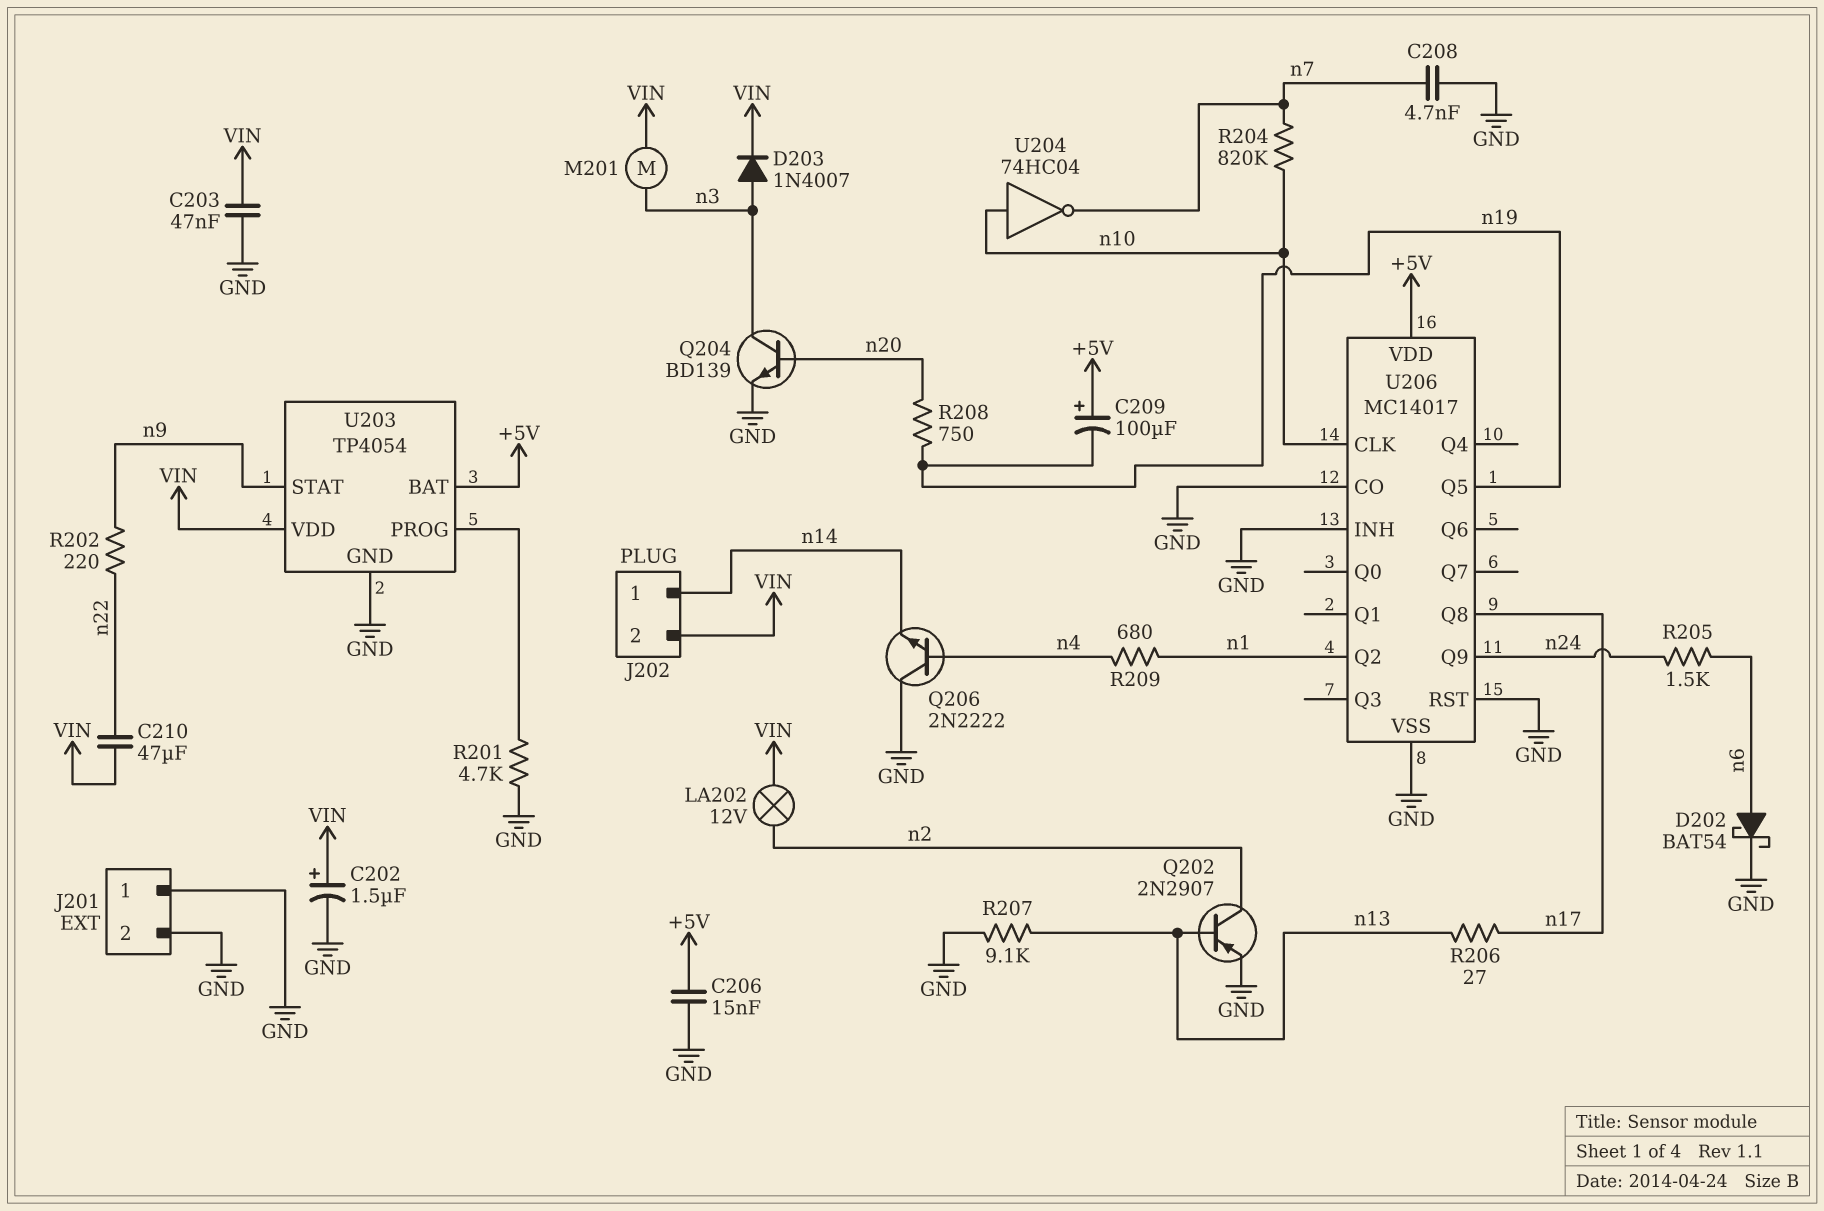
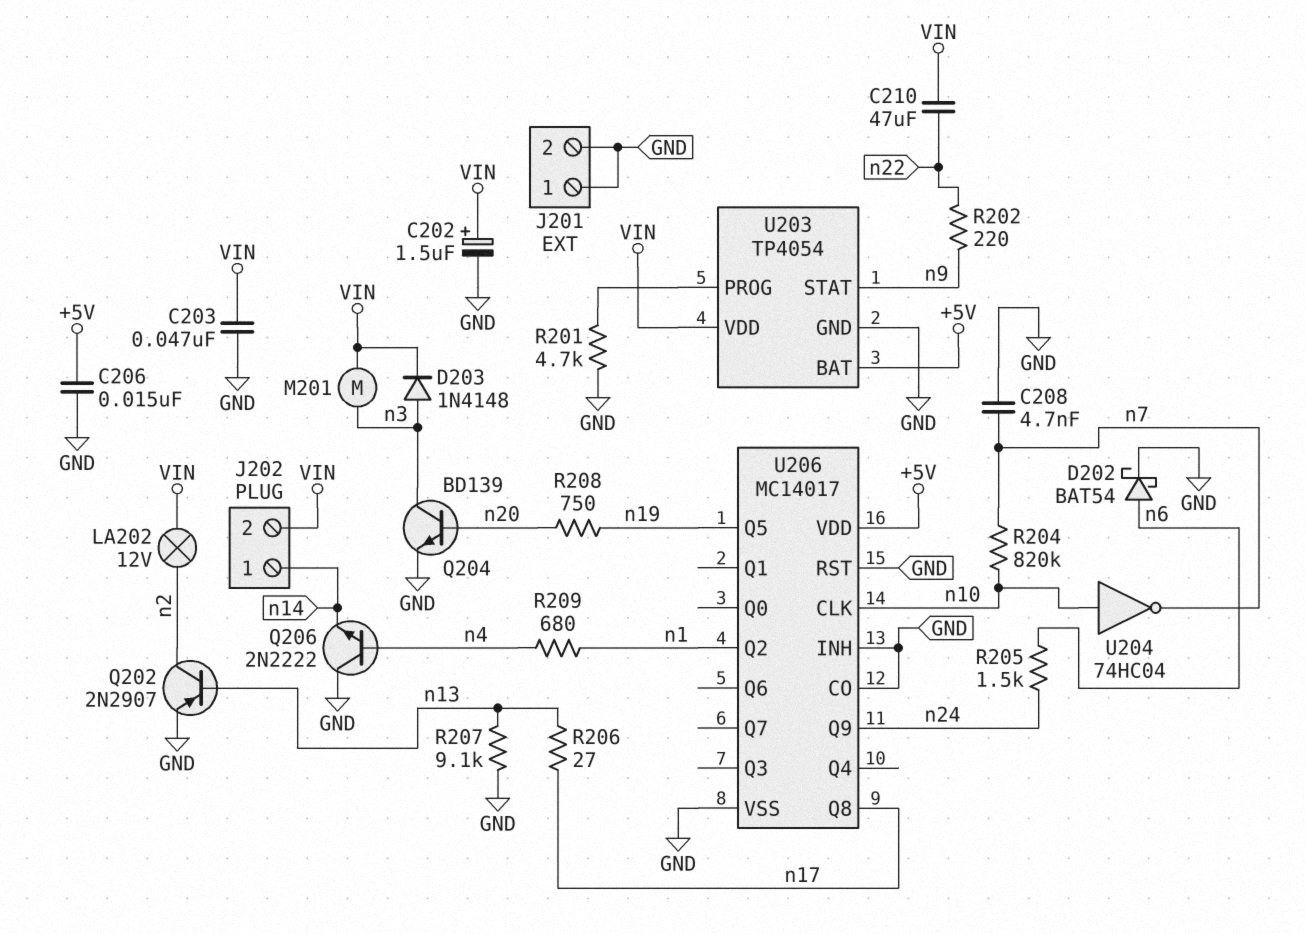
C209: 100uF (plus +5V, minus n19) -> none
D203: diode 1N4007 (A n3, K VIN) -> diode 1N4148 (A n3, K VIN)

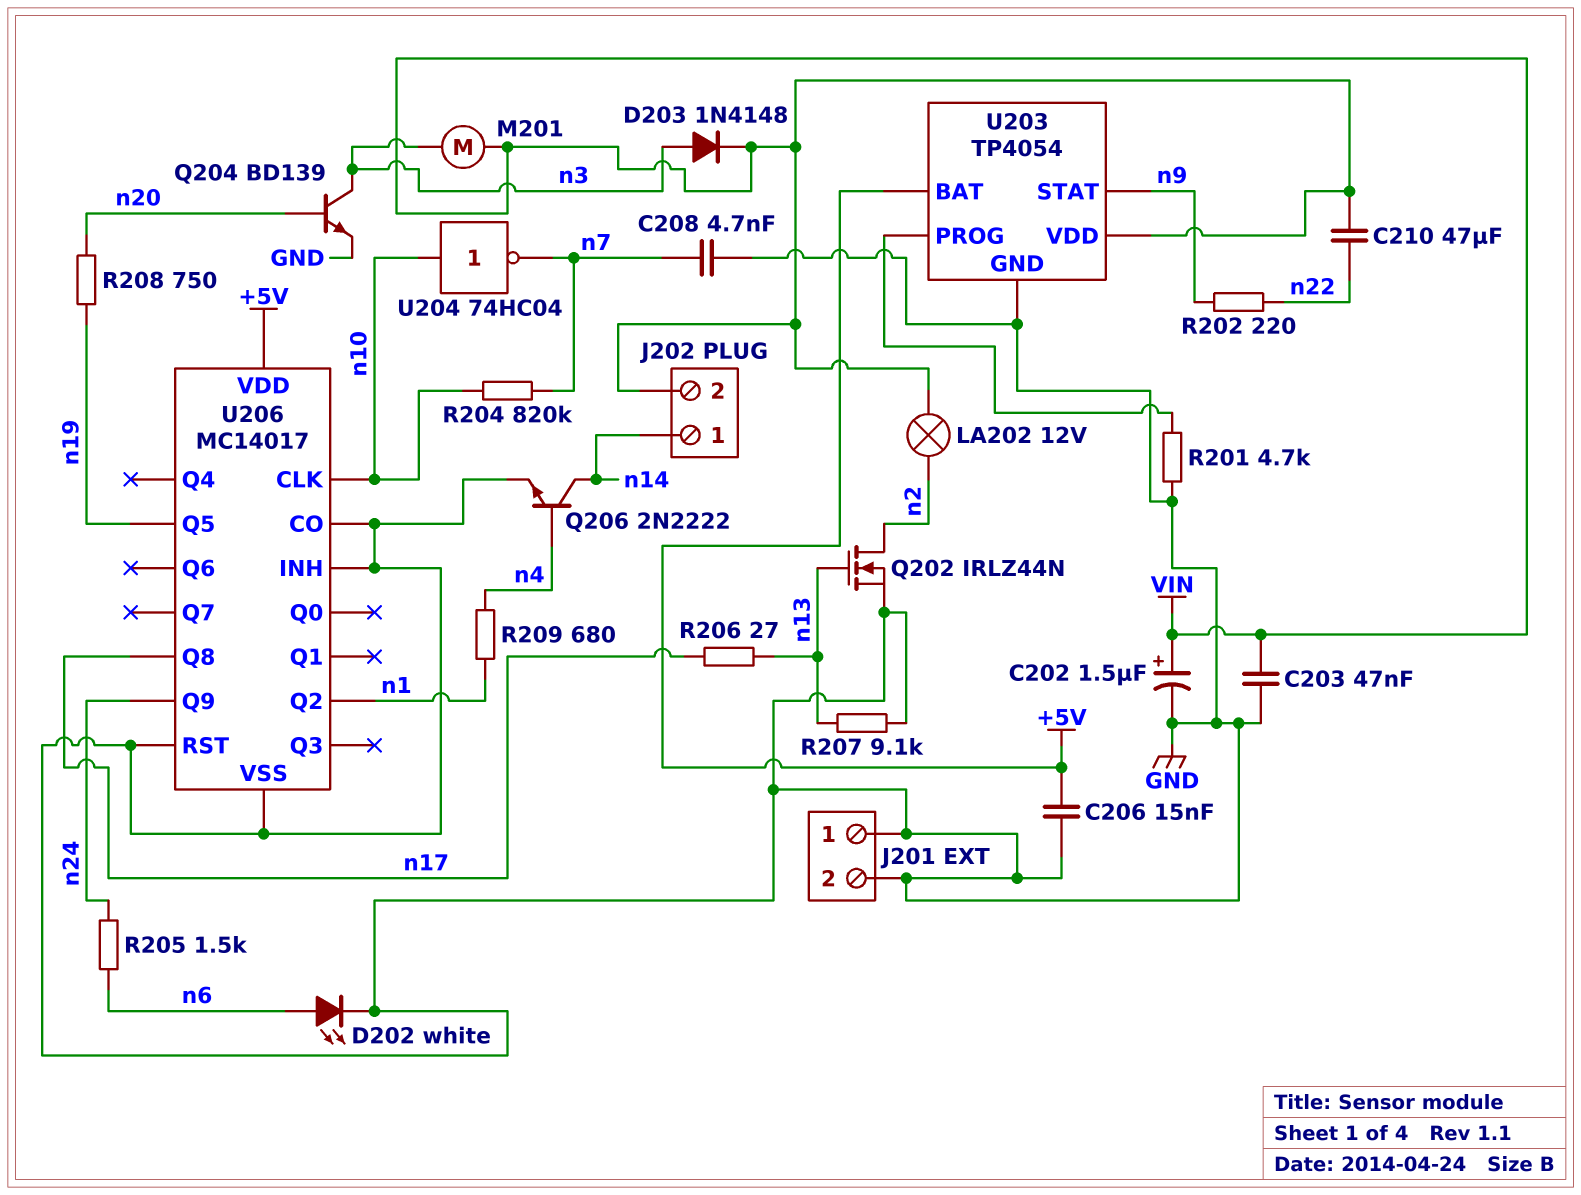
D202: schottky BAT54 (A n6, K GND) -> LED white (A n6, K GND)
Q202: PNP 2N2907 (B n13, C n2, E GND) -> NMOS IRLZ44N (G n13, D n2, S GND)
Q206: NPN 2N2222 (B n4, C GND, E n14) -> NPN 2N2222 (B n4, C n14, E GND)

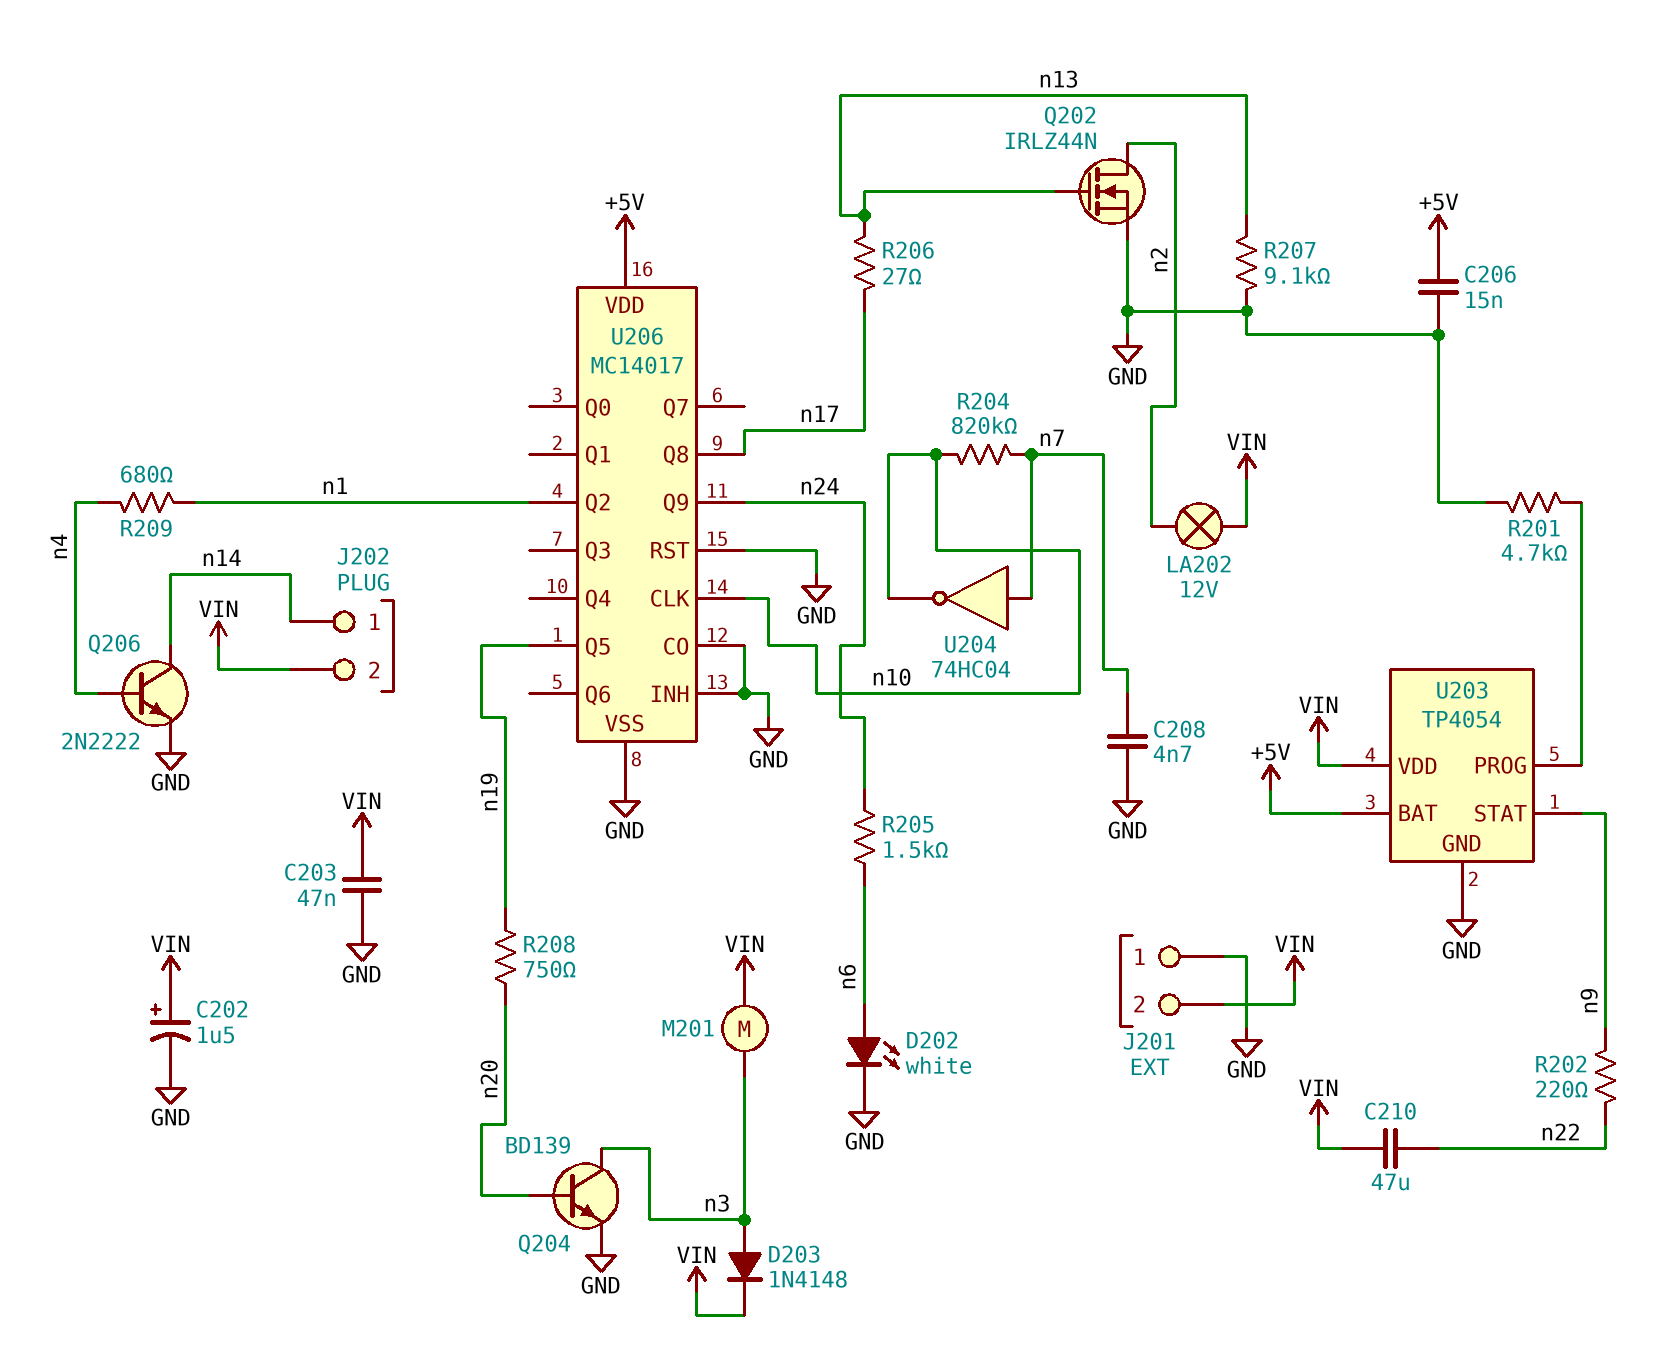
J201 pin 2: GND -> VIN
U204: NOT 74HC04 (in n10, out n7) -> NOT 74HC04 (in n7, out n10)

